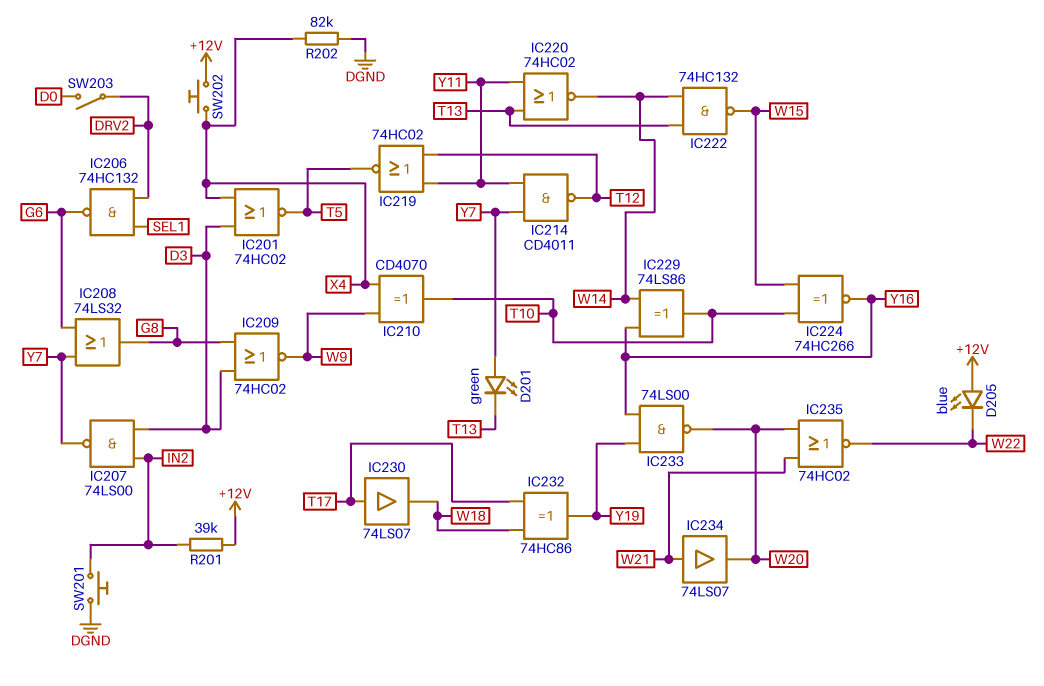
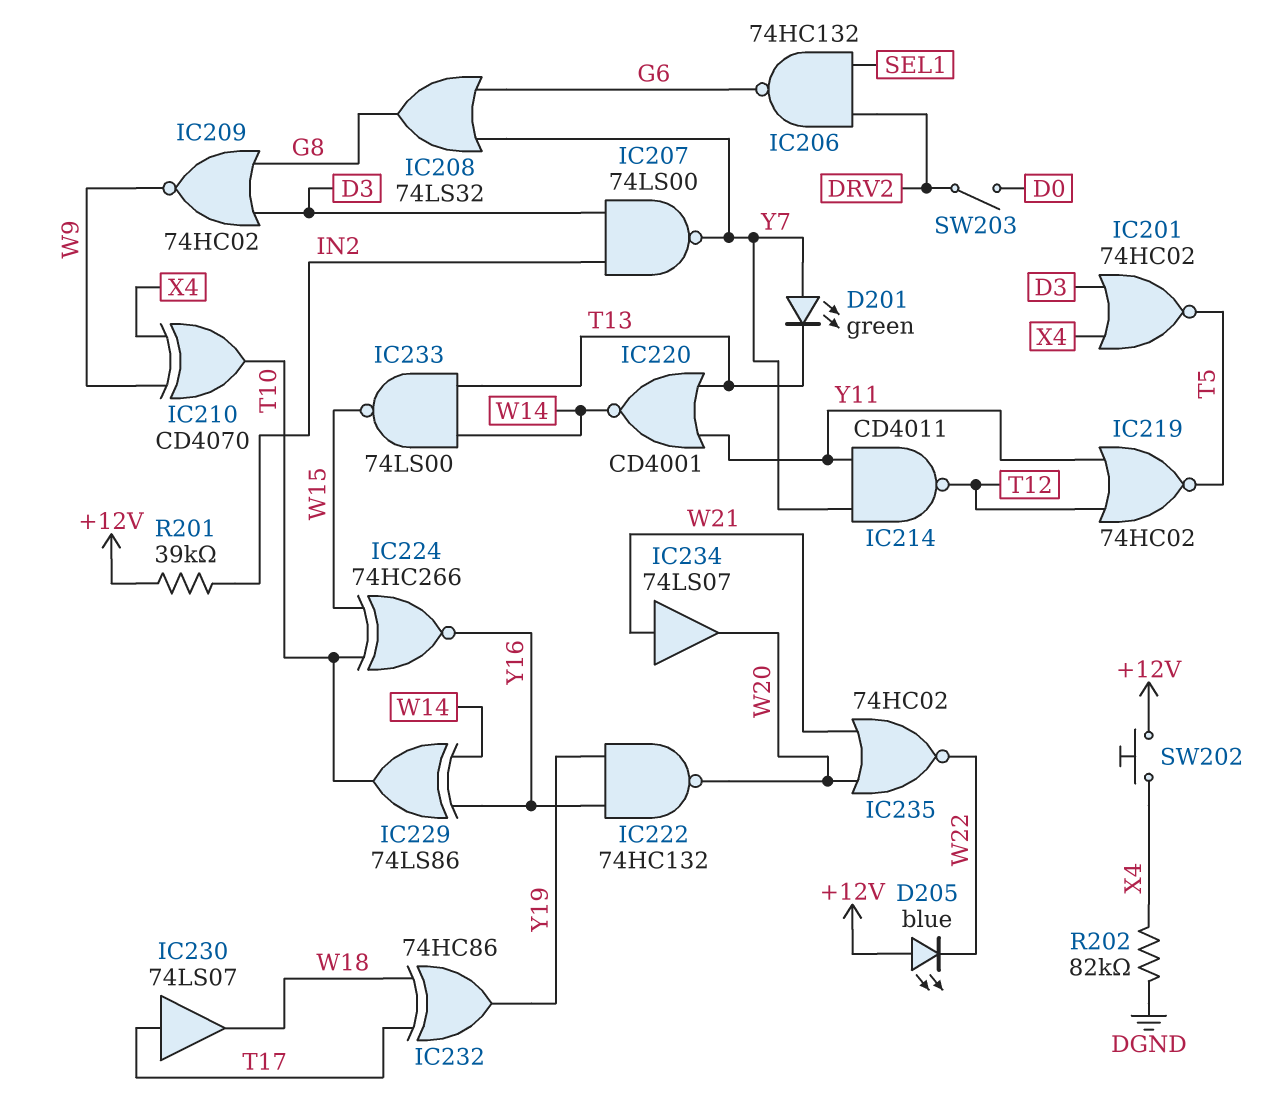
IC220: NOR 74HC02 (in T13, in Y11, out W14) -> NOR CD4001 (in T13, in Y11, out W14)
IC222: NAND 74HC132 (in T13, in W14, out W15) -> NAND 74HC132 (in Y16, in Y19, out W20)
IC233: NAND 74LS00 (in Y16, in Y19, out W20) -> NAND 74LS00 (in T13, in W14, out W15)
SW201: button (DGND, IN2) -> none

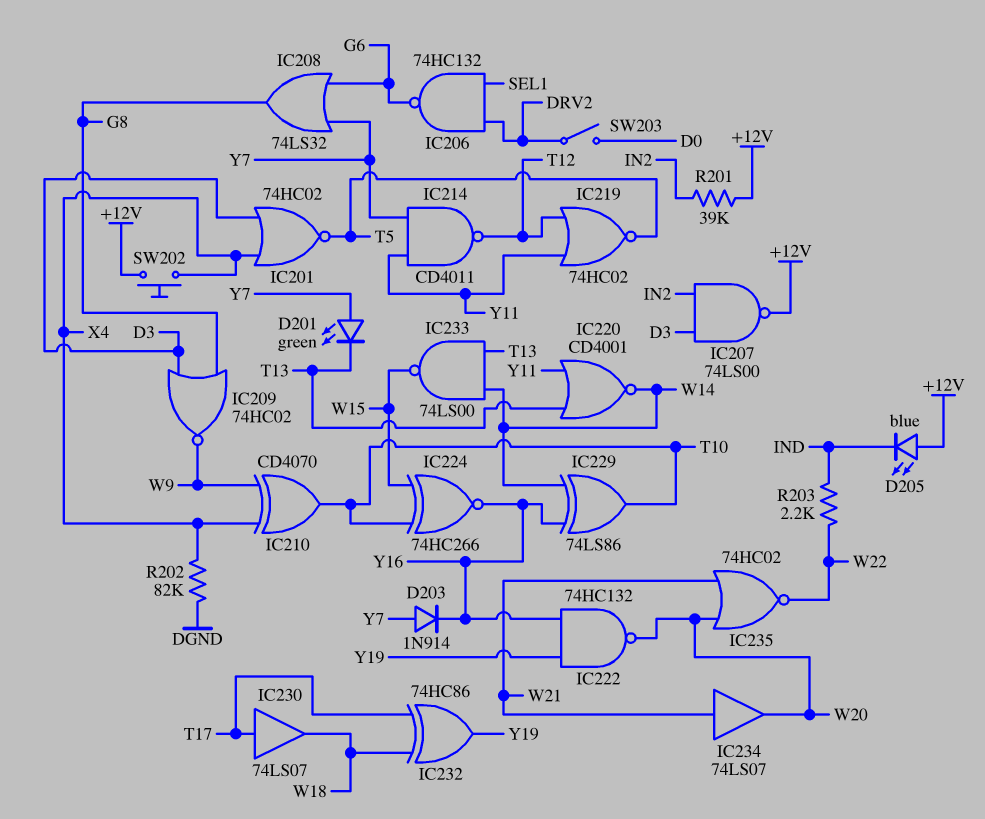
D203: none -> diode 1N914 (A Y7, K Y16)
D205: LED blue (A +12V, K W22) -> LED blue (A +12V, K IND)
IC207: NAND 74LS00 (in D3, in IN2, out Y7) -> NAND 74LS00 (in D3, in IN2, out +12V)
R203: none -> 2.2k (IND, W22)

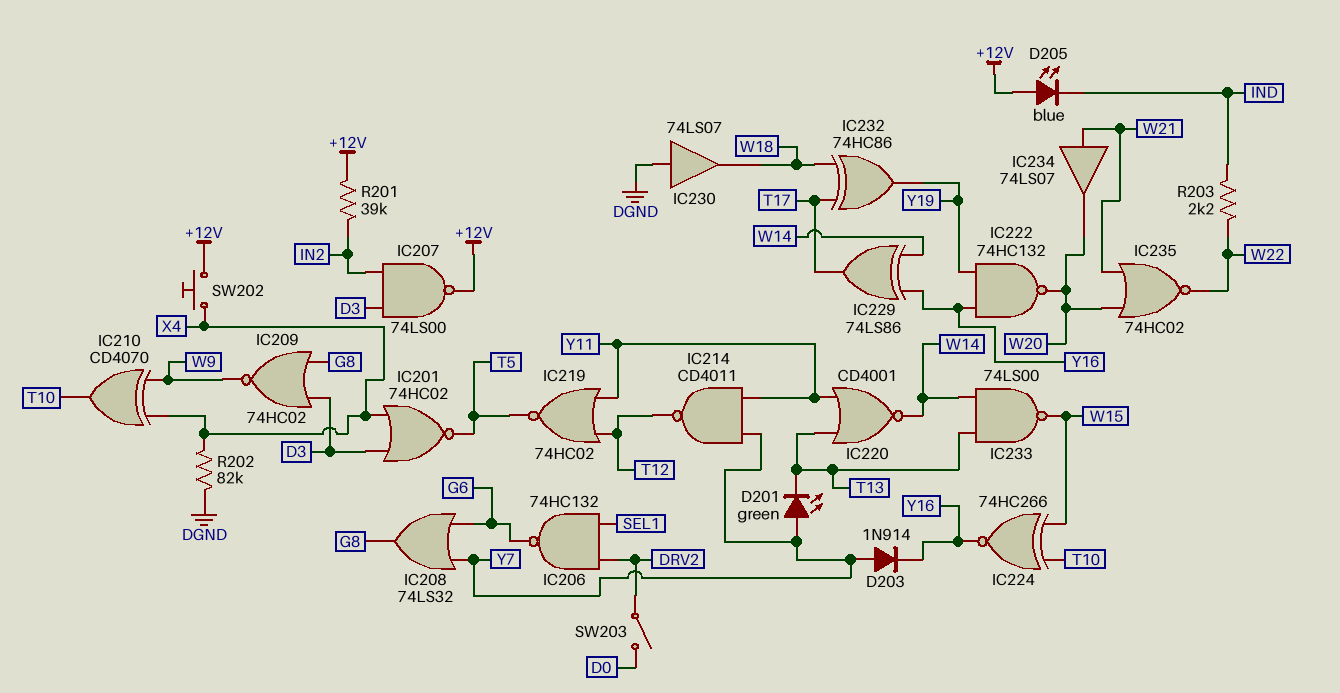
IC229: XOR 74LS86 (in W14, in Y16, out T10) -> XOR 74LS86 (in W14, in Y16, out T17)
IC230: buffer 74LS07 (in T17, out W18) -> buffer 74LS07 (in DGND, out W18)

